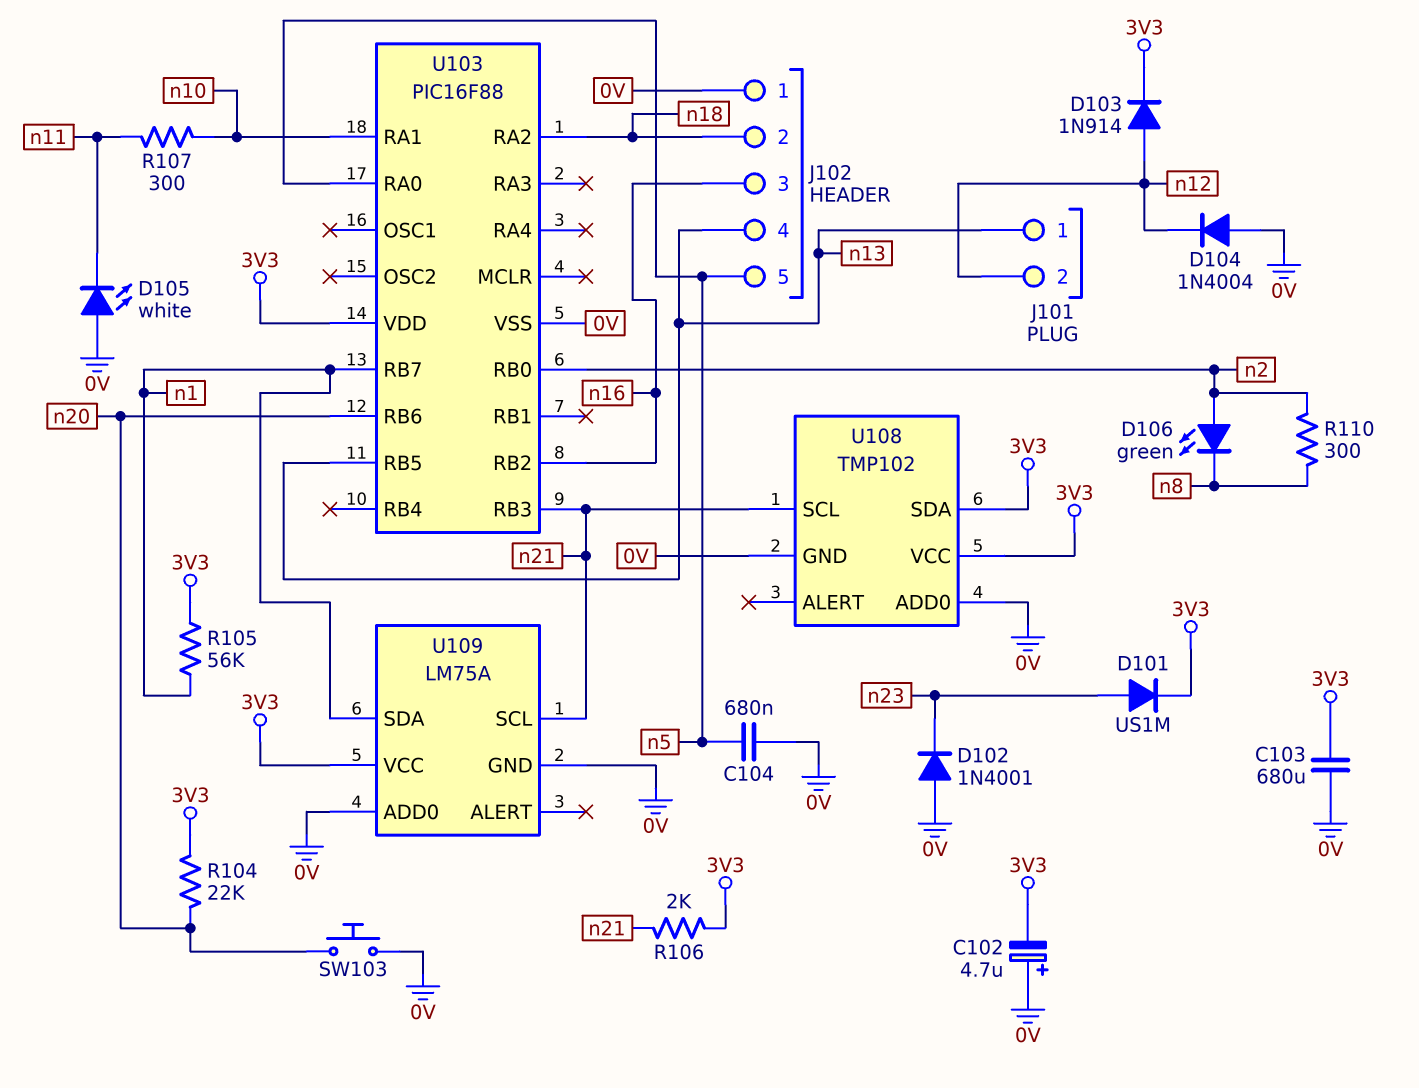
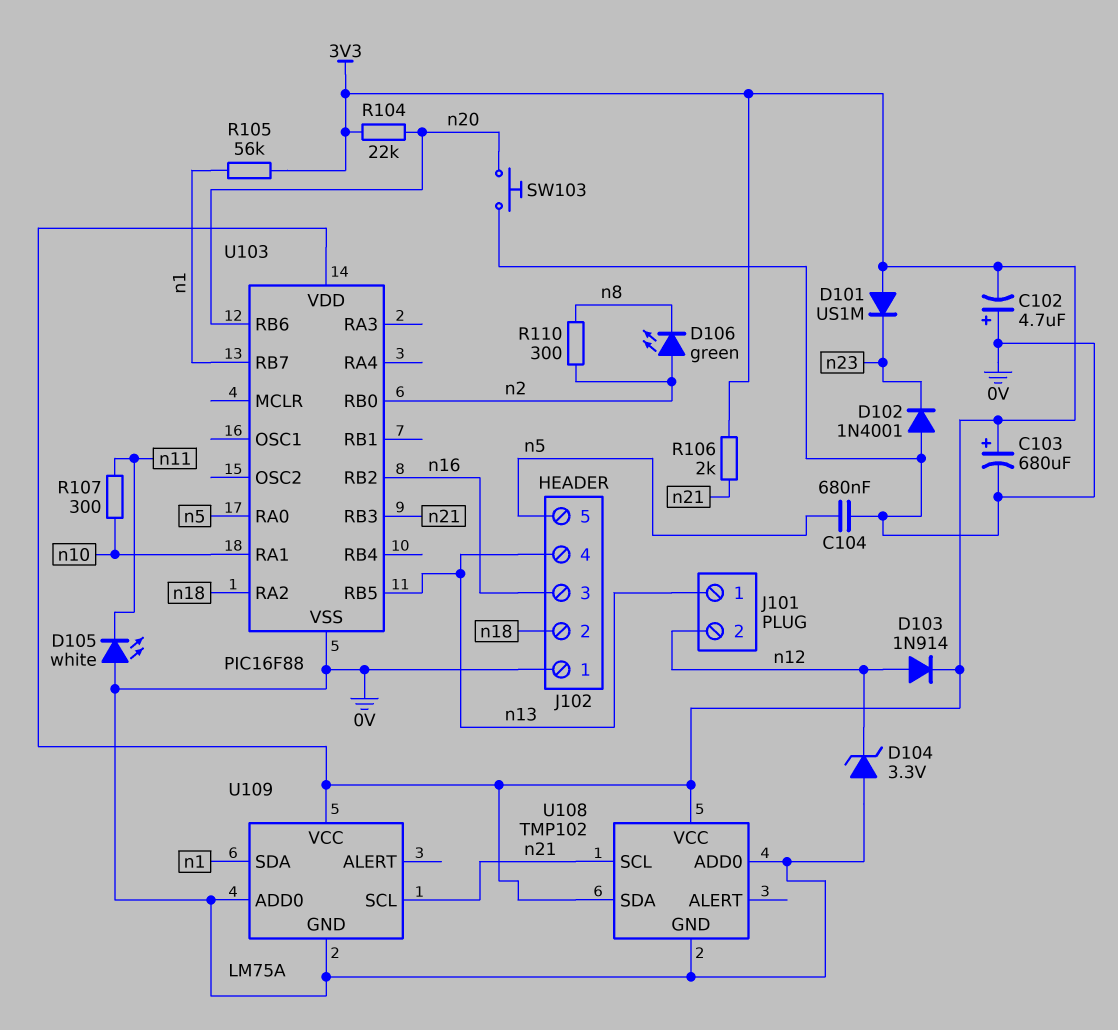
C103: 680uF (0V, 3V3) -> 680uF (plus 3V3, minus 0V)
D101: diode US1M (A n23, K 3V3) -> diode US1M (A 3V3, K n23)
D104: diode 1N4004 (A 0V, K n12) -> zener 3.3V (A 0V, K n12)

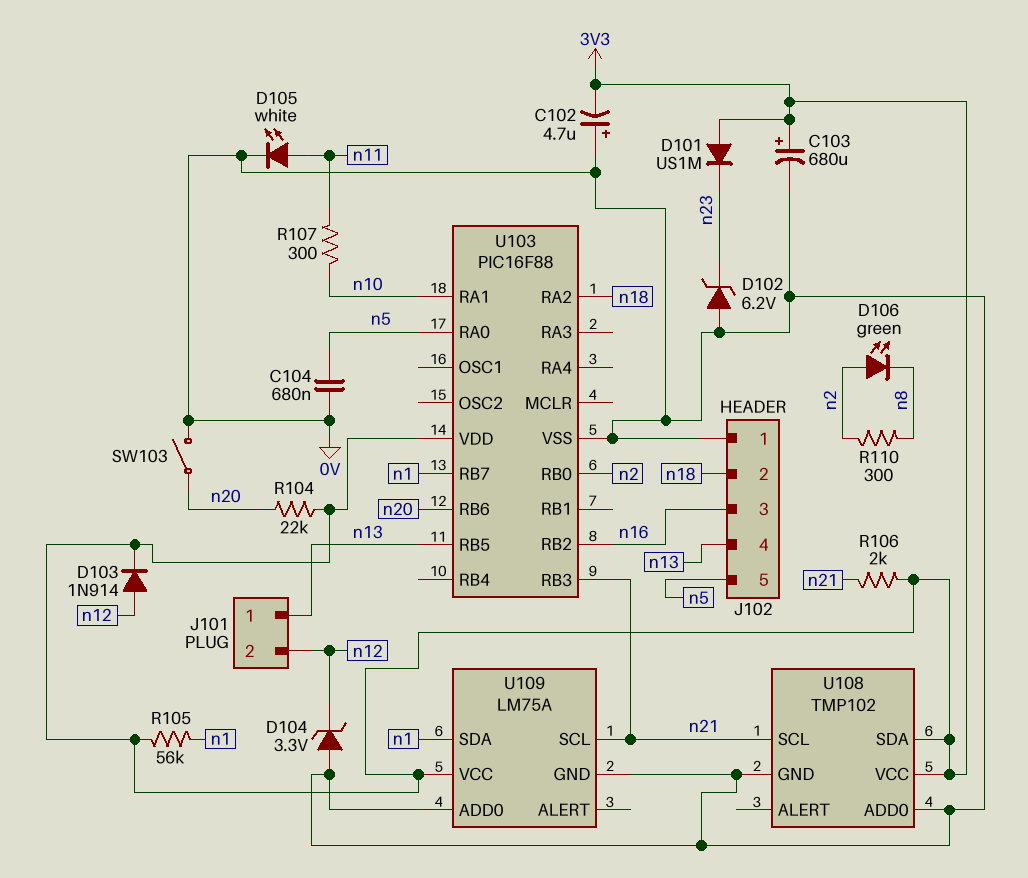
D102: diode 1N4001 (A 0V, K n23) -> zener 6.2V (A 0V, K n23)
D105: LED white (A 0V, K n11) -> LED white (A n11, K 0V)
SW103: button (0V, n20) -> switch (0V, n20)

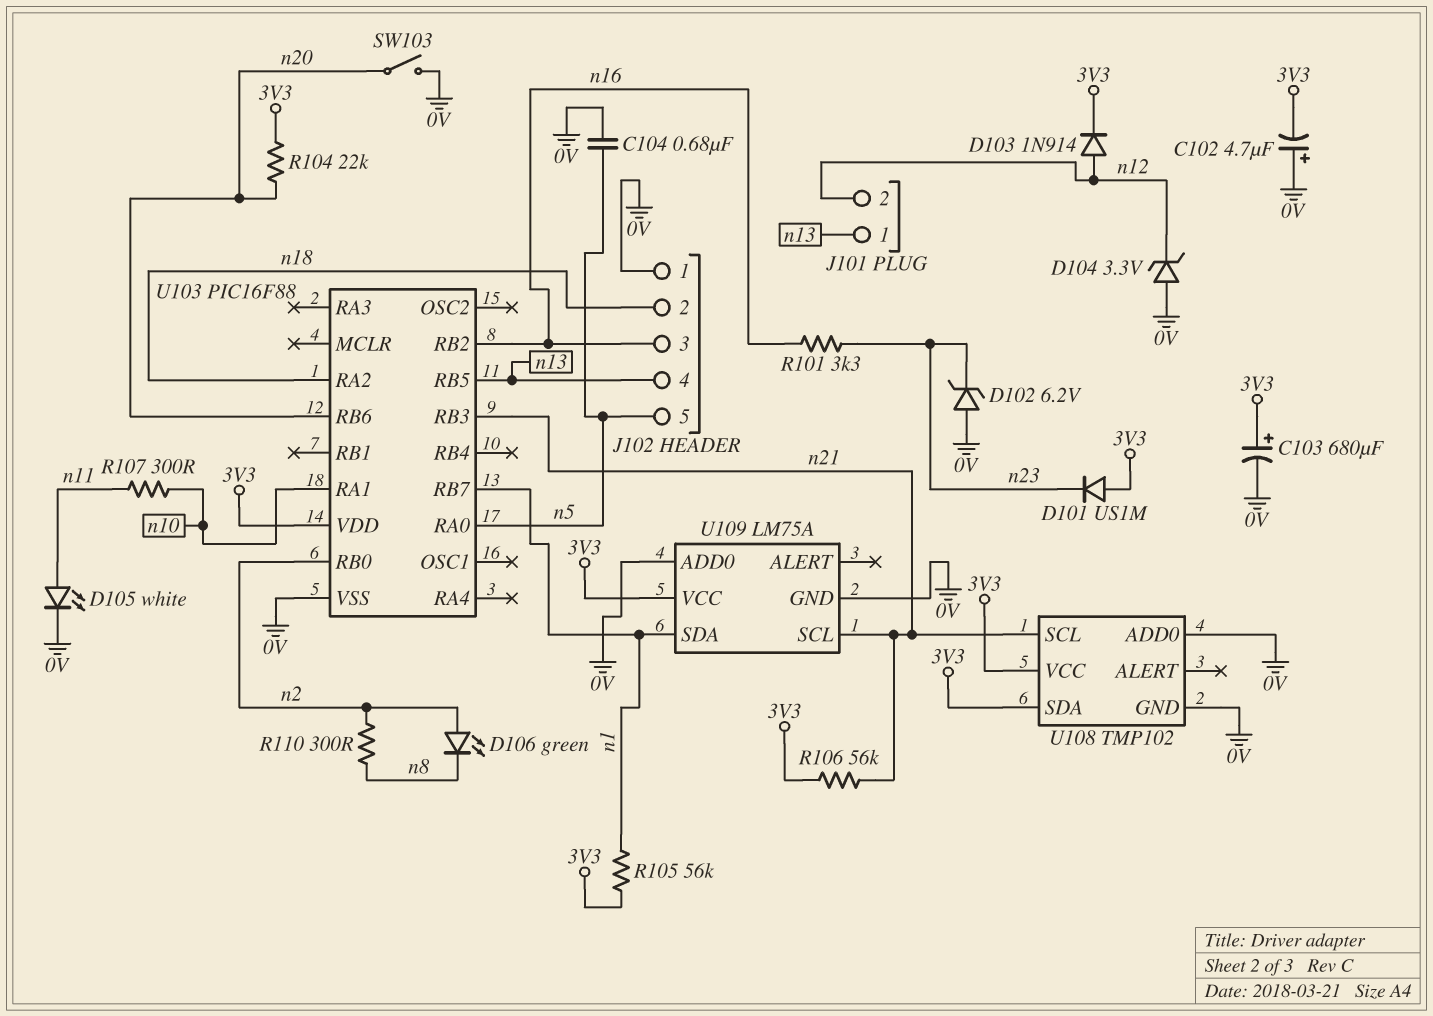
R101: none -> 3.3k (n16, n23)
R106: 2k (3V3, n21) -> 56k (3V3, n21)

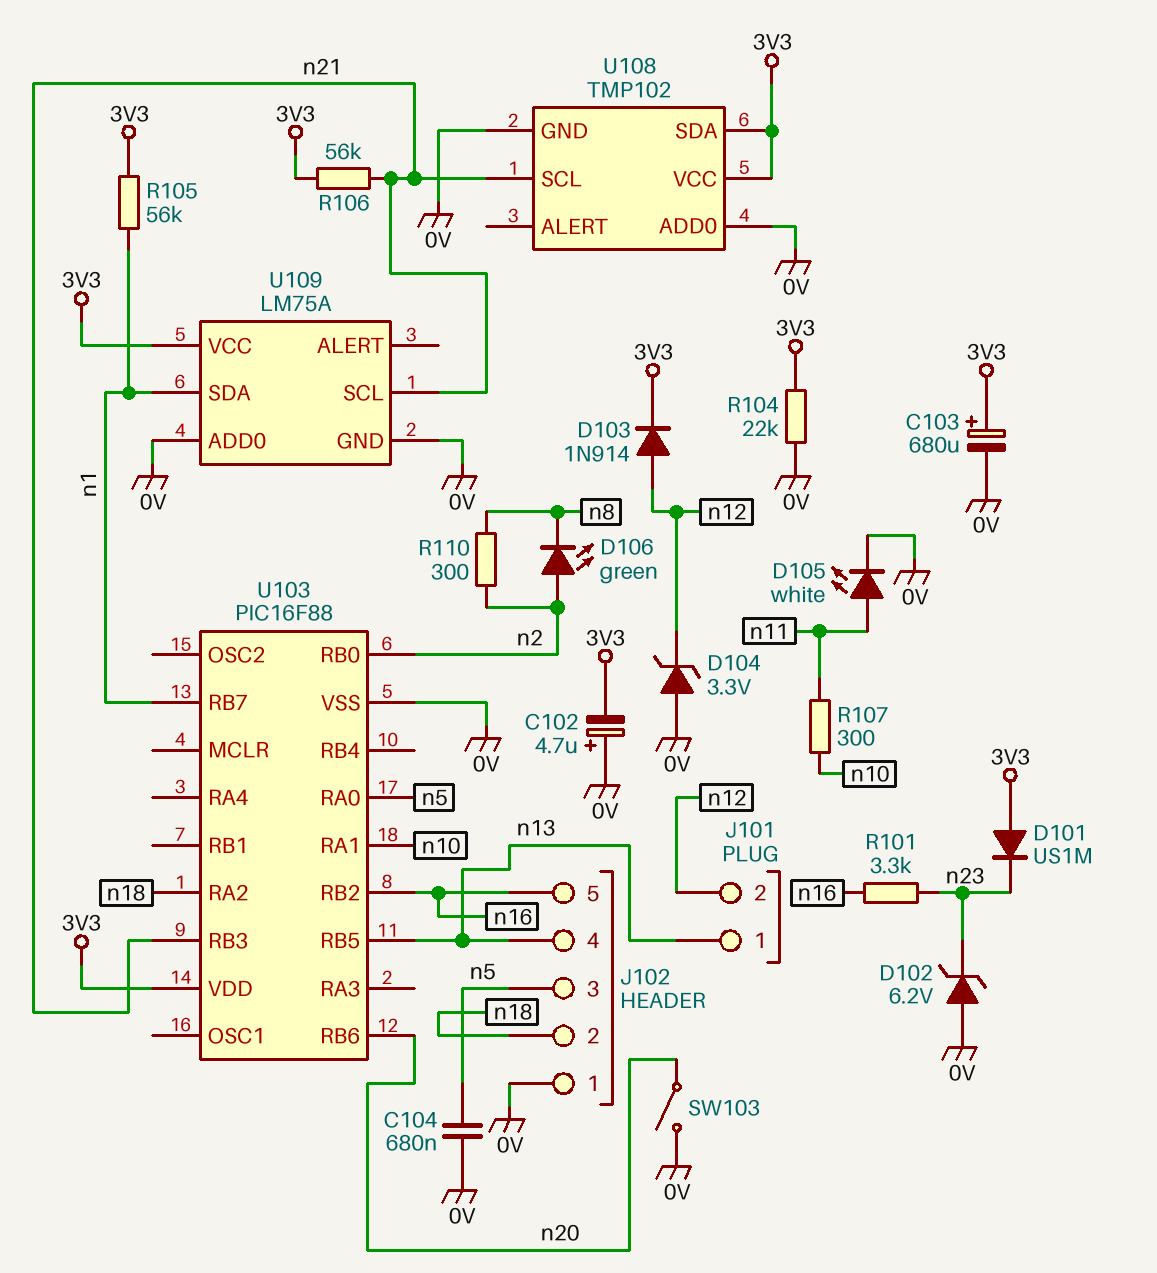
J102 pin 3: n16 -> n5
J102 pin 5: n5 -> n16
R104: 22k (3V3, n20) -> 22k (0V, 3V3)

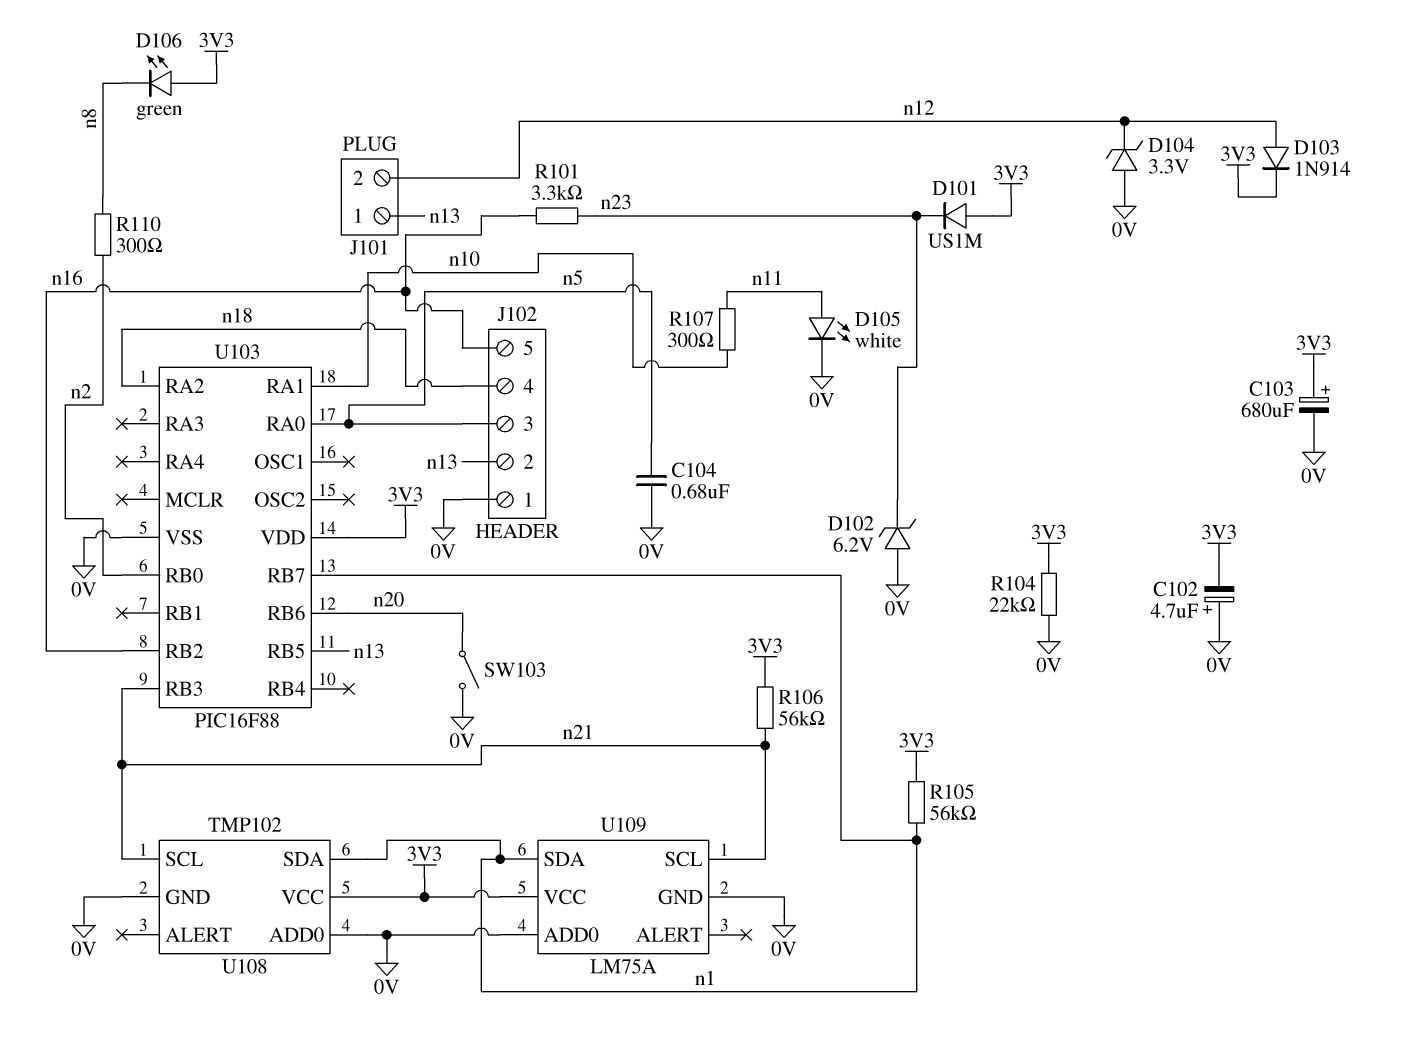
D106: LED green (A n2, K n8) -> LED green (A 3V3, K n8)
J102 pin 2: n18 -> n13
J102 pin 4: n13 -> n18
U108 pin SDA: 3V3 -> n1

